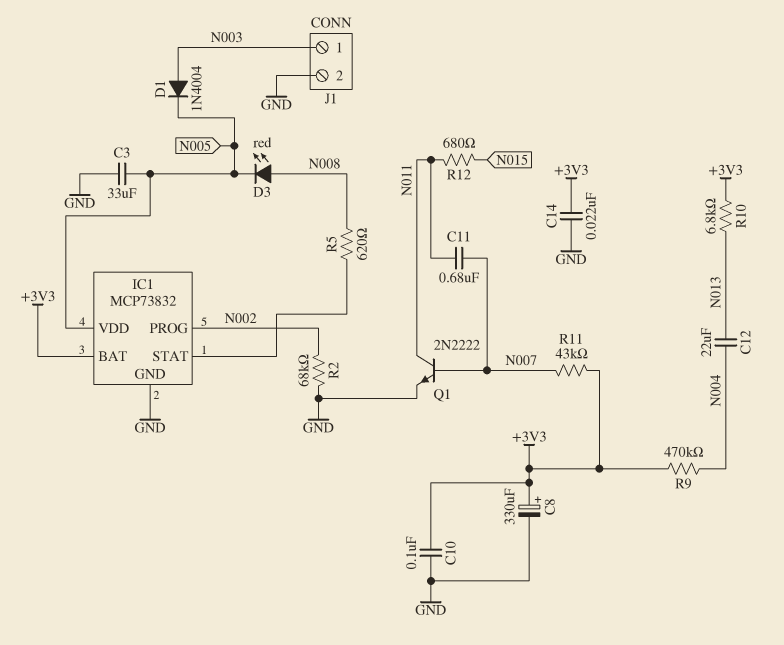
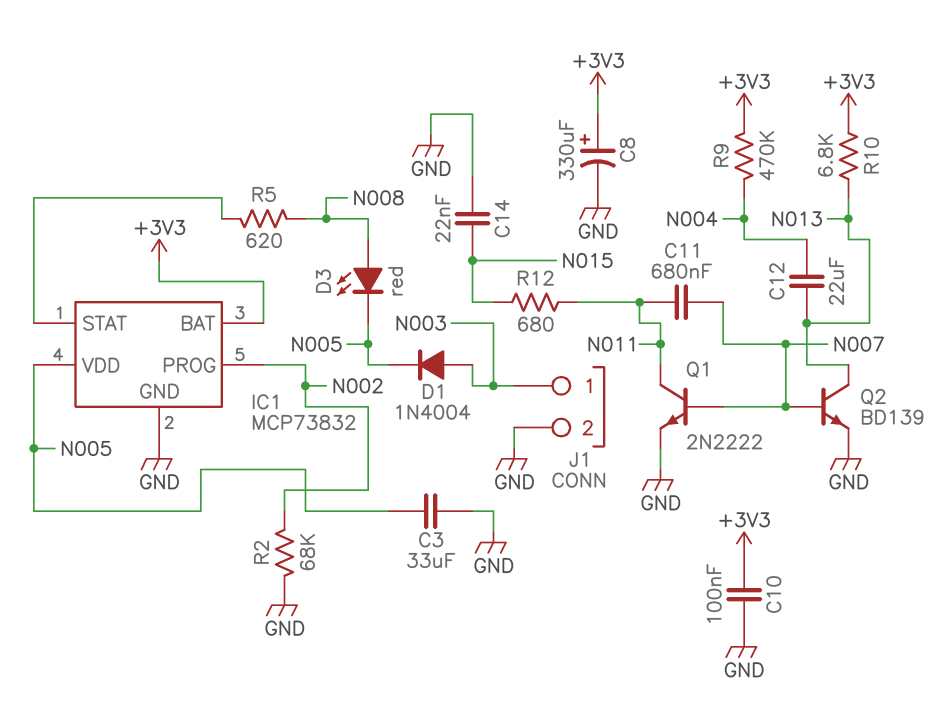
C14: 22nF (+3V3, GND) -> 22nF (GND, N015)
Q2: none -> NPN BD139 (B N007, C N013, E GND)
R11: 43k (+3V3, N007) -> none

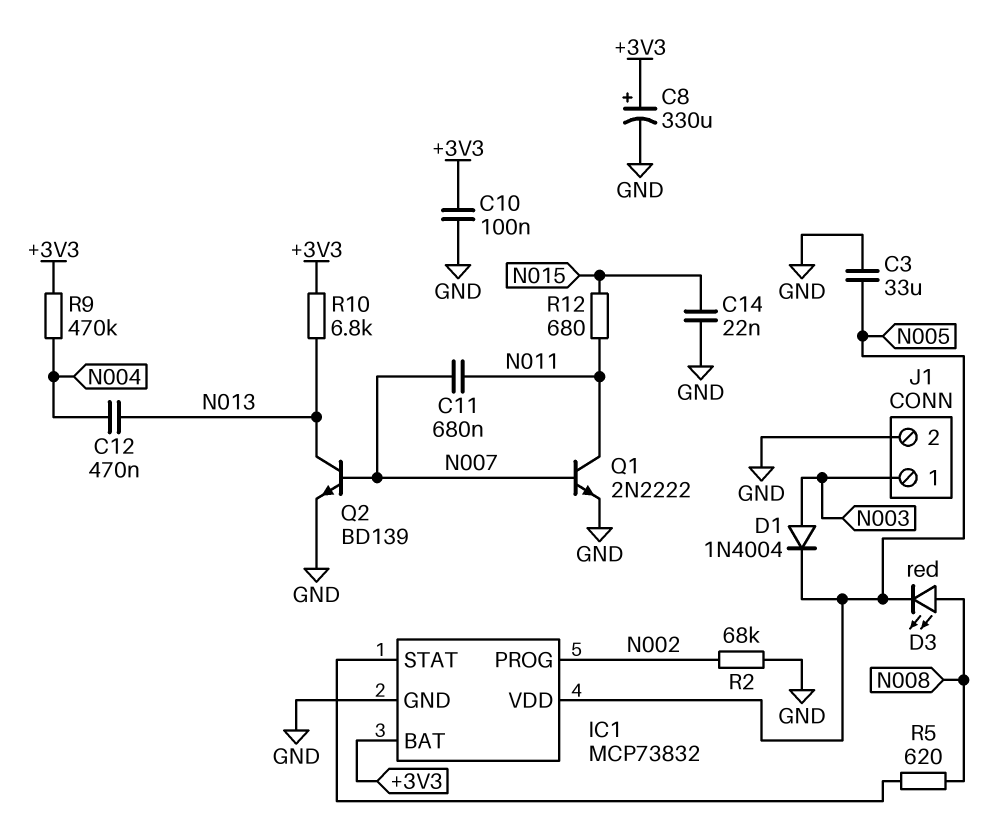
C12: 22uF (N004, N013) -> 470nF (N004, N013)

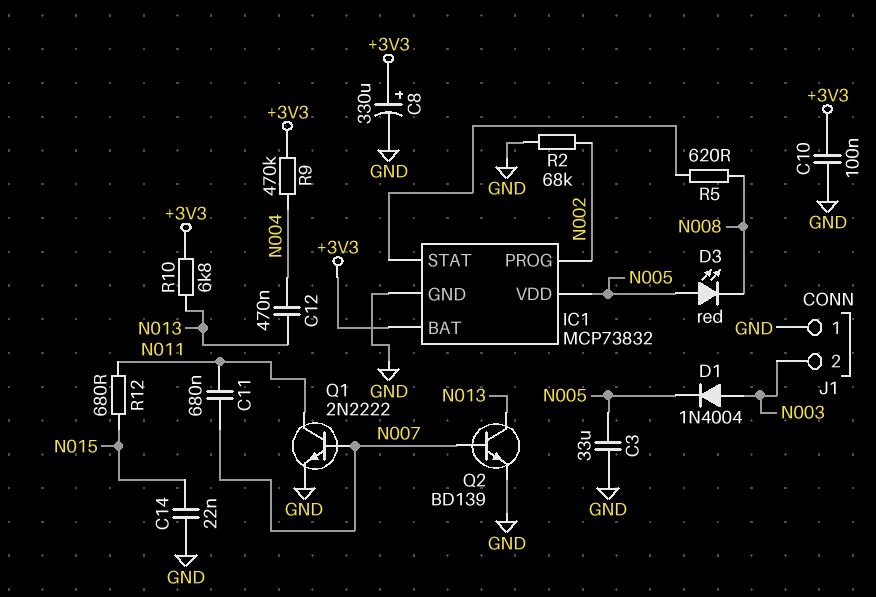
D3: LED red (A N008, K N005) -> LED red (A N005, K N008)
J1 pin 1: N003 -> GND
J1 pin 2: GND -> N003

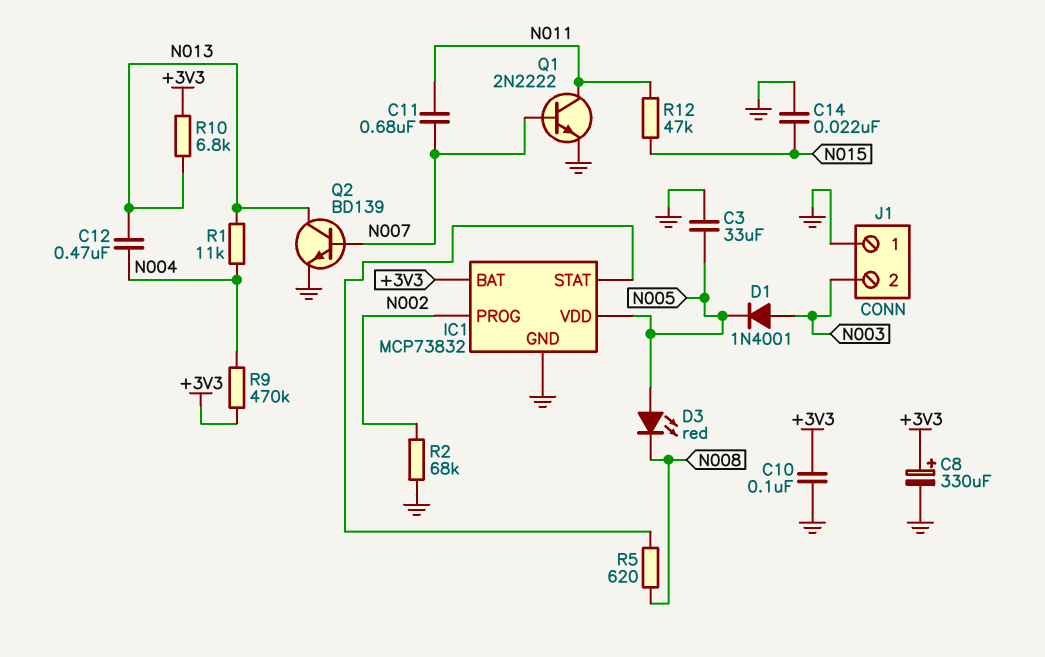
D1: diode 1N4004 (A N003, K N005) -> diode 1N4001 (A N003, K N005)
R1: none -> 11k (N004, N013)
R12: 680 (N011, N015) -> 47k (N011, N015)

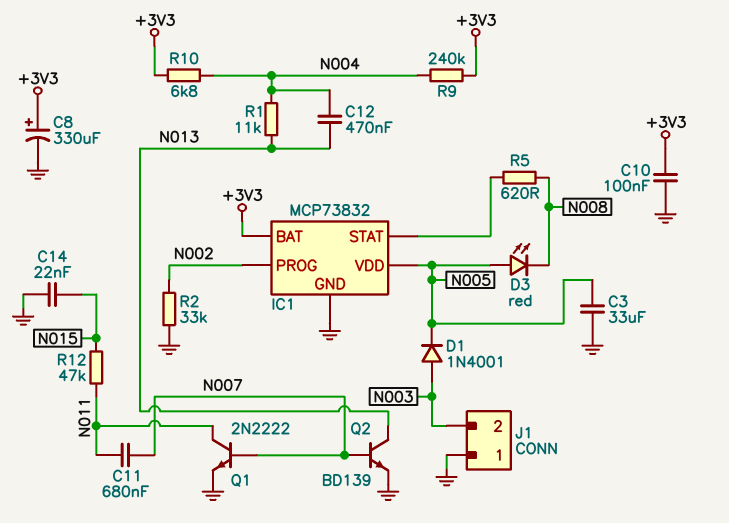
R2: 68k (GND, N002) -> 33k (GND, N002)
R9: 470k (+3V3, N004) -> 240k (+3V3, N004)
R10: 6.8k (+3V3, N013) -> 6.8k (+3V3, N004)

